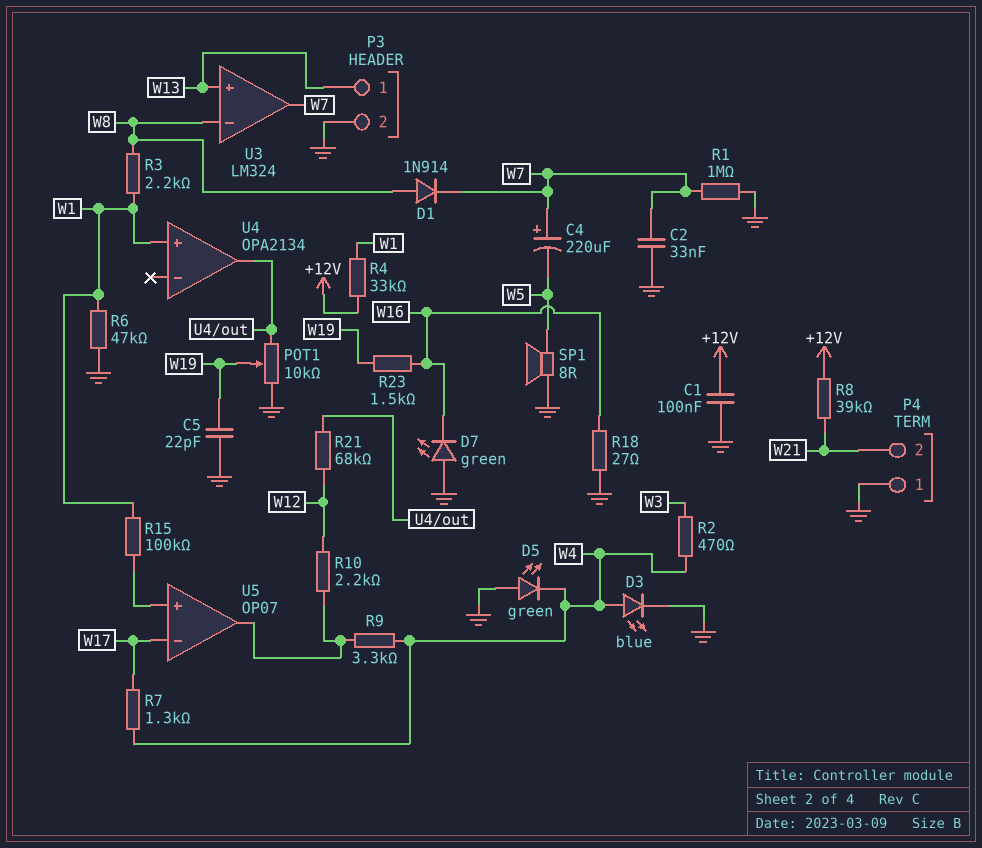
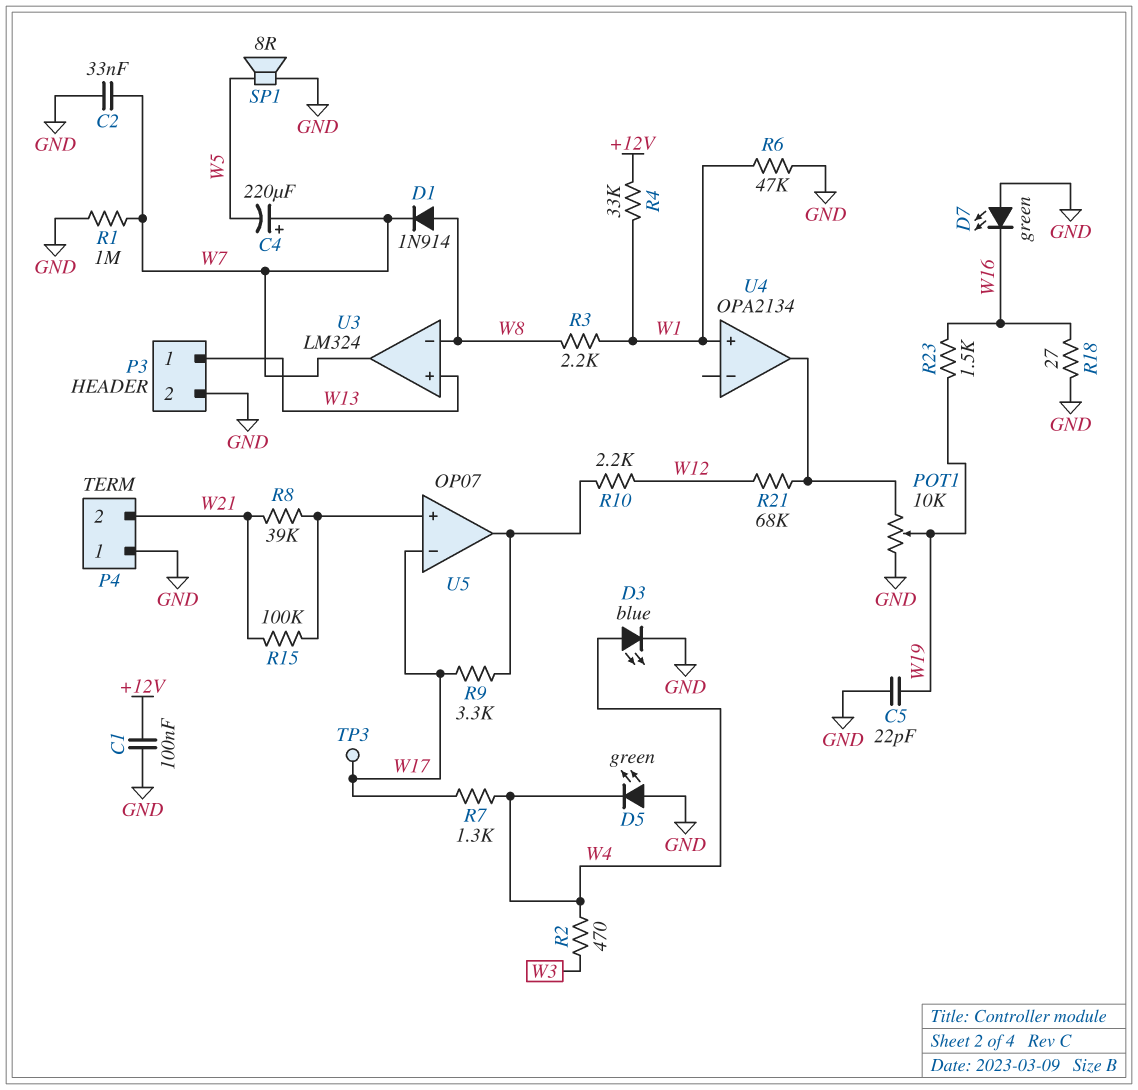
R8: 39k (+12V, W21) -> 39k (U5/in+, W21)
R9: 3.3k (U5/out, W4) -> 3.3k (U5/out, W17)
R15: 100k (U5/in+, W1) -> 100k (U5/in+, W21)
TP3: none -> test point (W17)

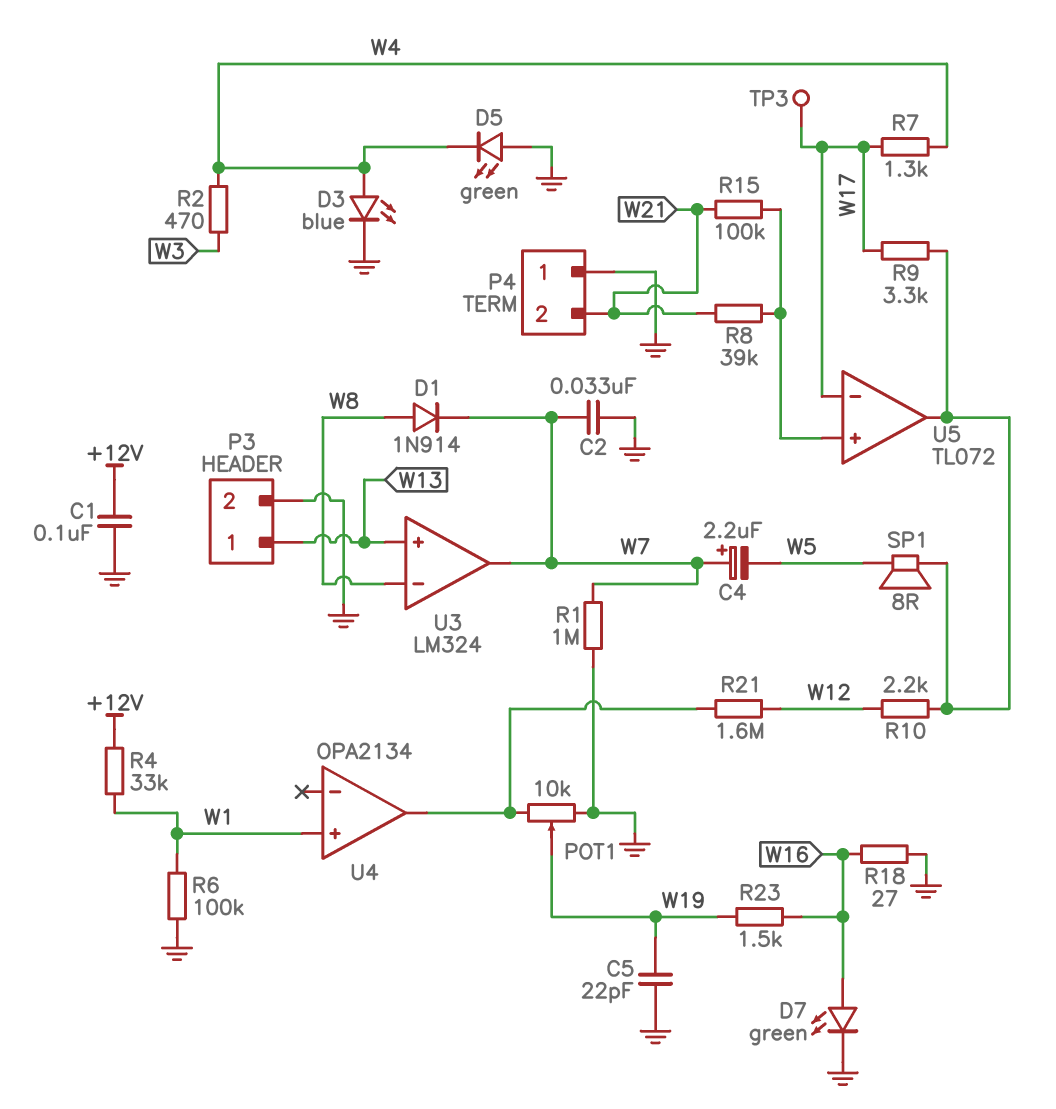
C4: 220uF (plus W7, minus W5) -> 2.2uF (plus W7, minus W5)
D7: LED green (A GND, K W16) -> LED green (A W16, K GND)
R3: 2.2k (W1, W8) -> none
R6: 47k (GND, W1) -> 100k (GND, W1)
R21: 68k (U4/out, W12) -> 1.6M (U4/out, W12)
SP1: speaker 8R (GND, W5) -> speaker 8R (U5/out, W5)
U5: OP07 -> TL072

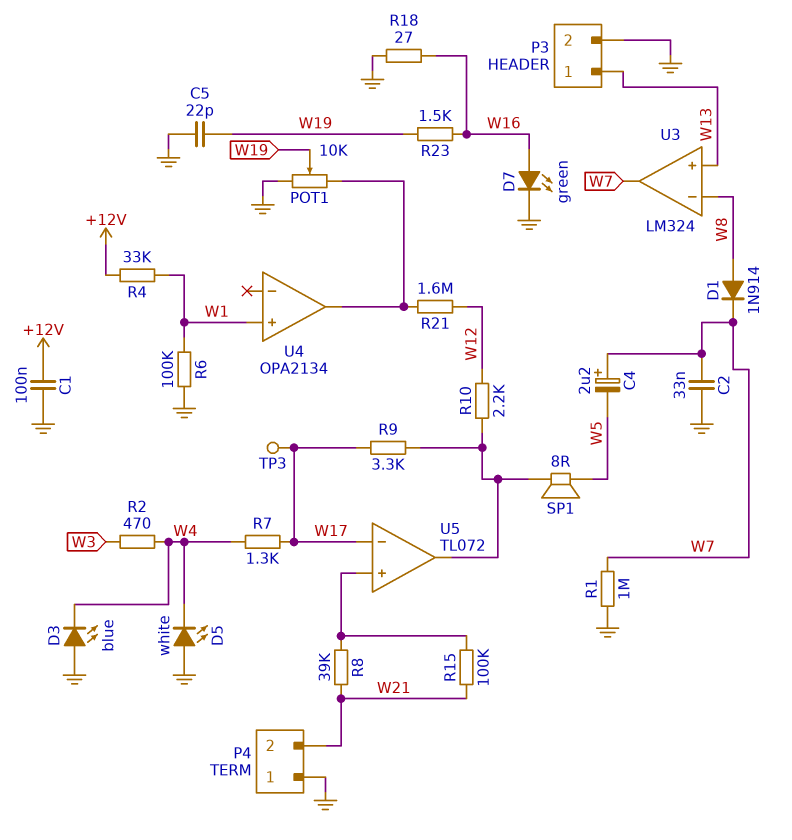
D3: LED blue (A W4, K GND) -> LED blue (A GND, K W4)
D5: LED green (A GND, K W4) -> LED white (A GND, K W4)

